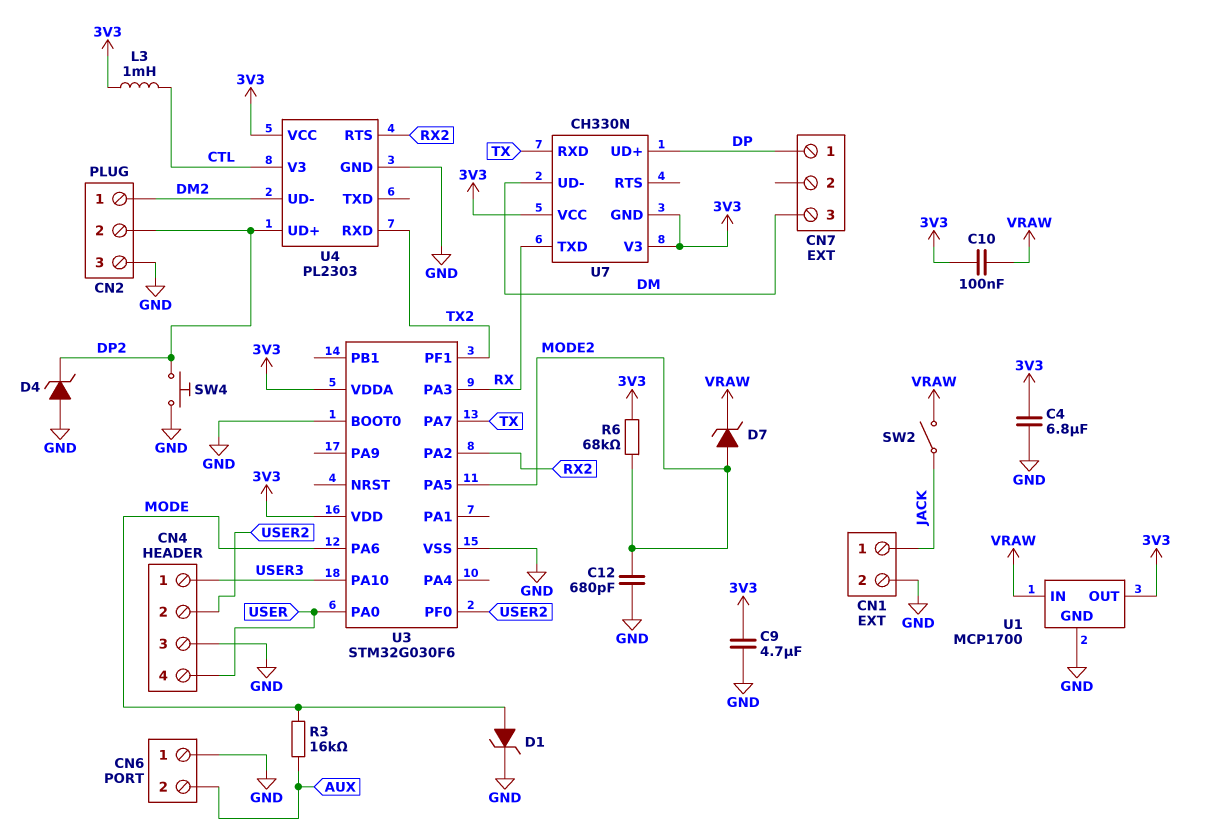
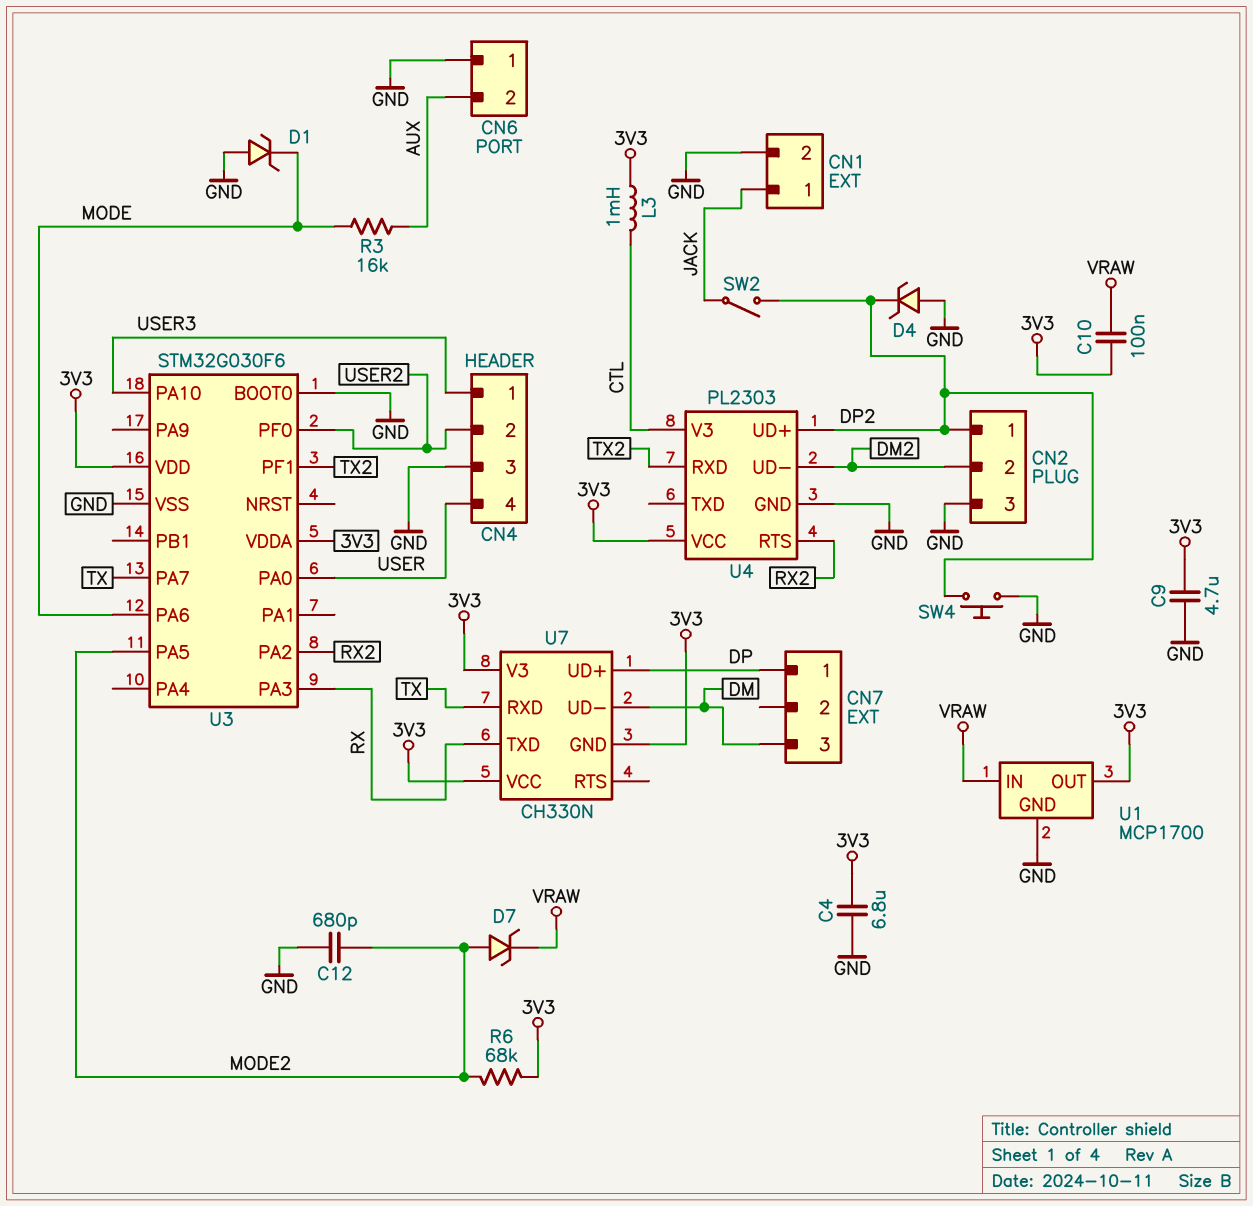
CN2 pin 1: DM2 -> DP2
CN2 pin 2: DP2 -> DM2
D1: zener (A MODE, K GND) -> zener (A GND, K MODE)
SW2: switch (JACK, VRAW) -> switch (DP2, JACK)

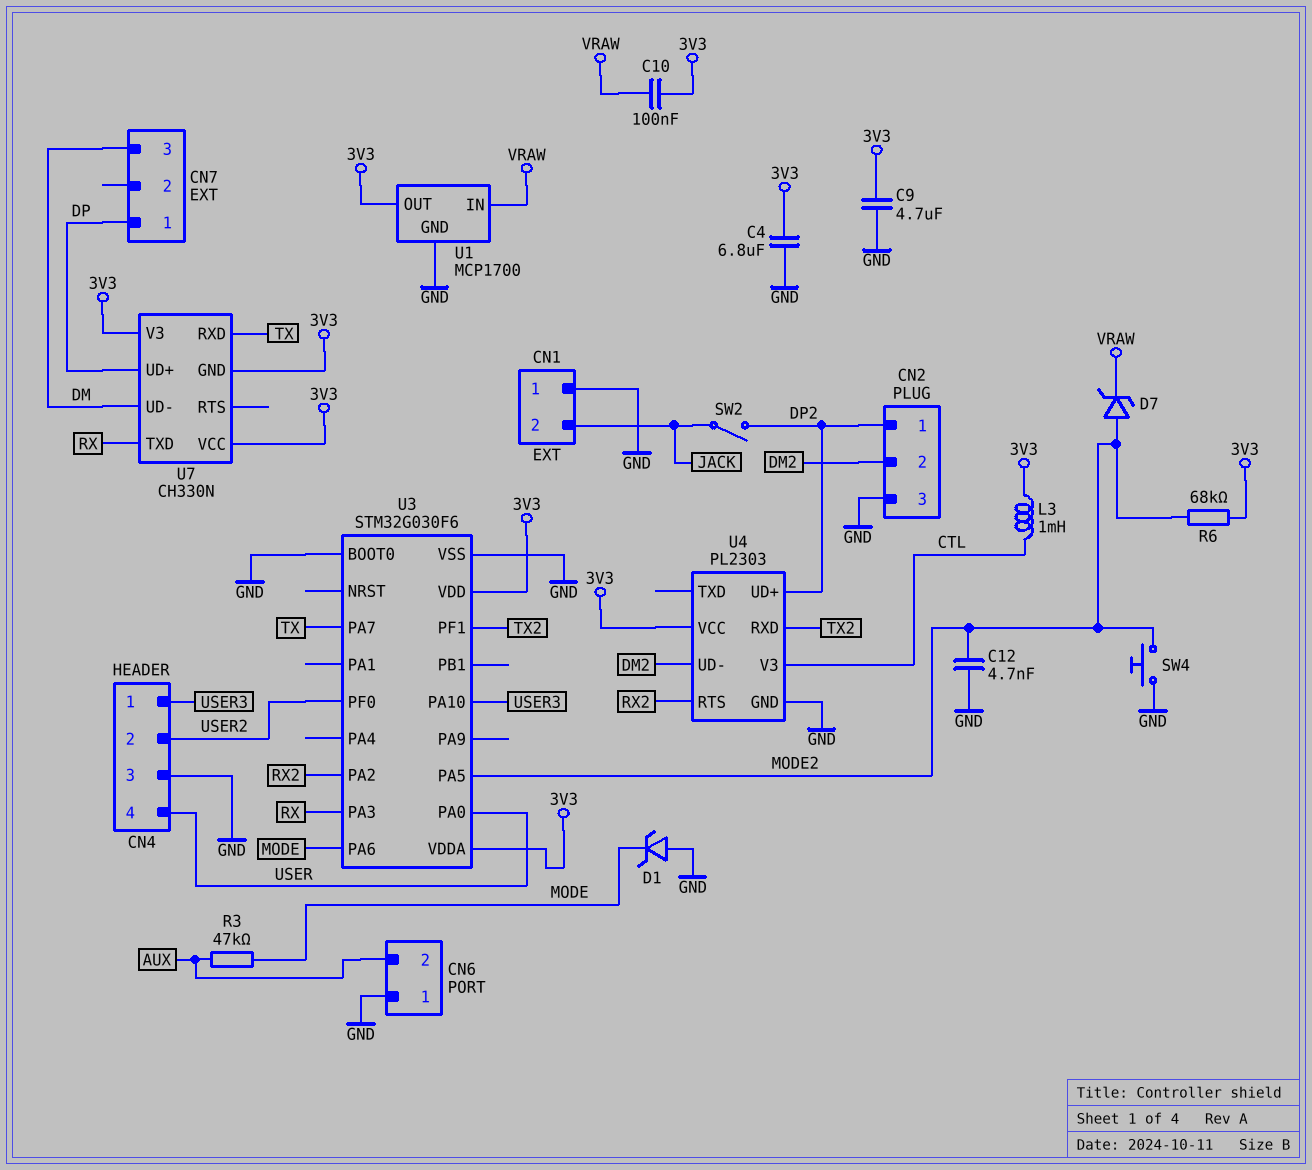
C12: 680pF (GND, MODE2) -> 4.7nF (GND, MODE2)
CN1 pin 1: JACK -> GND
CN1 pin 2: GND -> JACK
D4: zener (A GND, K DP2) -> none
R3: 16k (AUX, MODE) -> 47k (AUX, MODE)
SW4: button (DP2, GND) -> button (GND, MODE2)

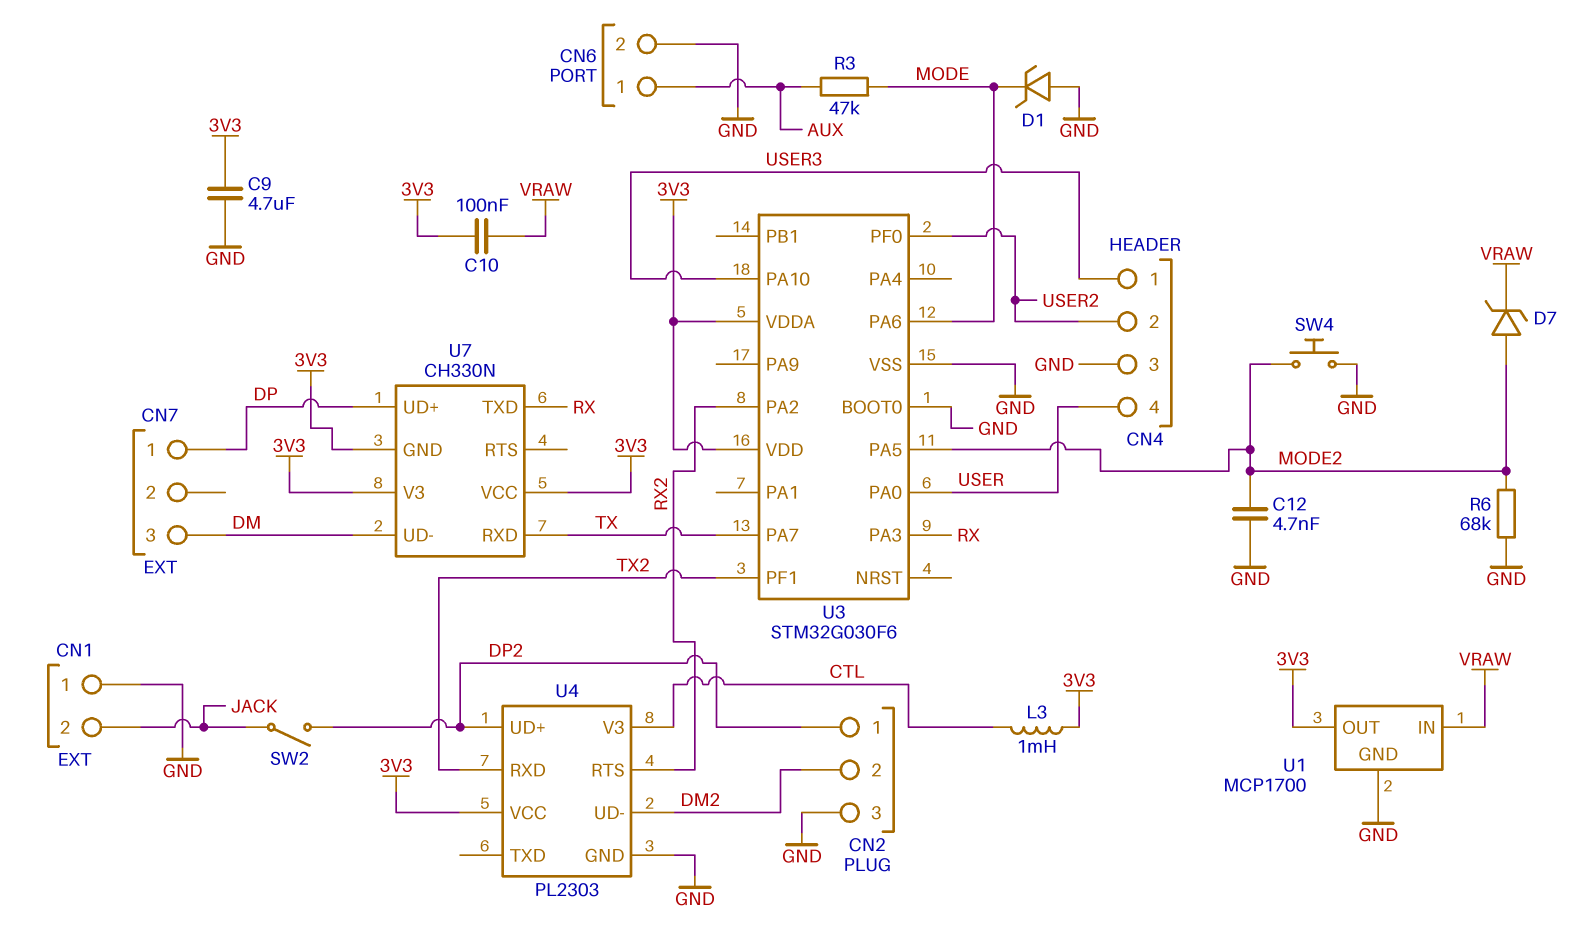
C4: 6.8uF (3V3, GND) -> none
CN6 pin 1: GND -> AUX
CN6 pin 2: AUX -> GND
R6: 68k (3V3, MODE2) -> 68k (GND, MODE2)

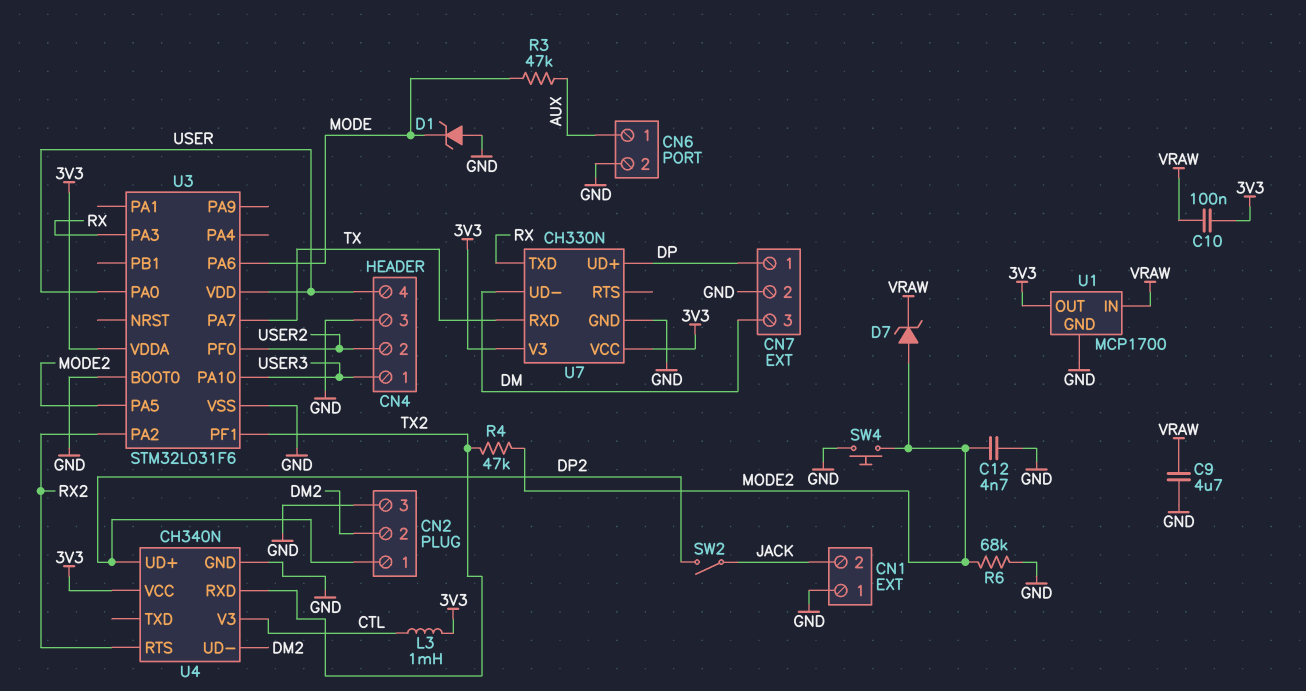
C9: 4.7uF (3V3, GND) -> 4.7uF (GND, VRAW)
CN7 pin 2: none -> GND
R4: none -> 47k (MODE2, TX2)
U3: STM32G030F6 -> STM32L031F6
U3 pin VDD: 3V3 -> USER
U4: PL2303 -> CH340N
U7 pin GND: 3V3 -> GND

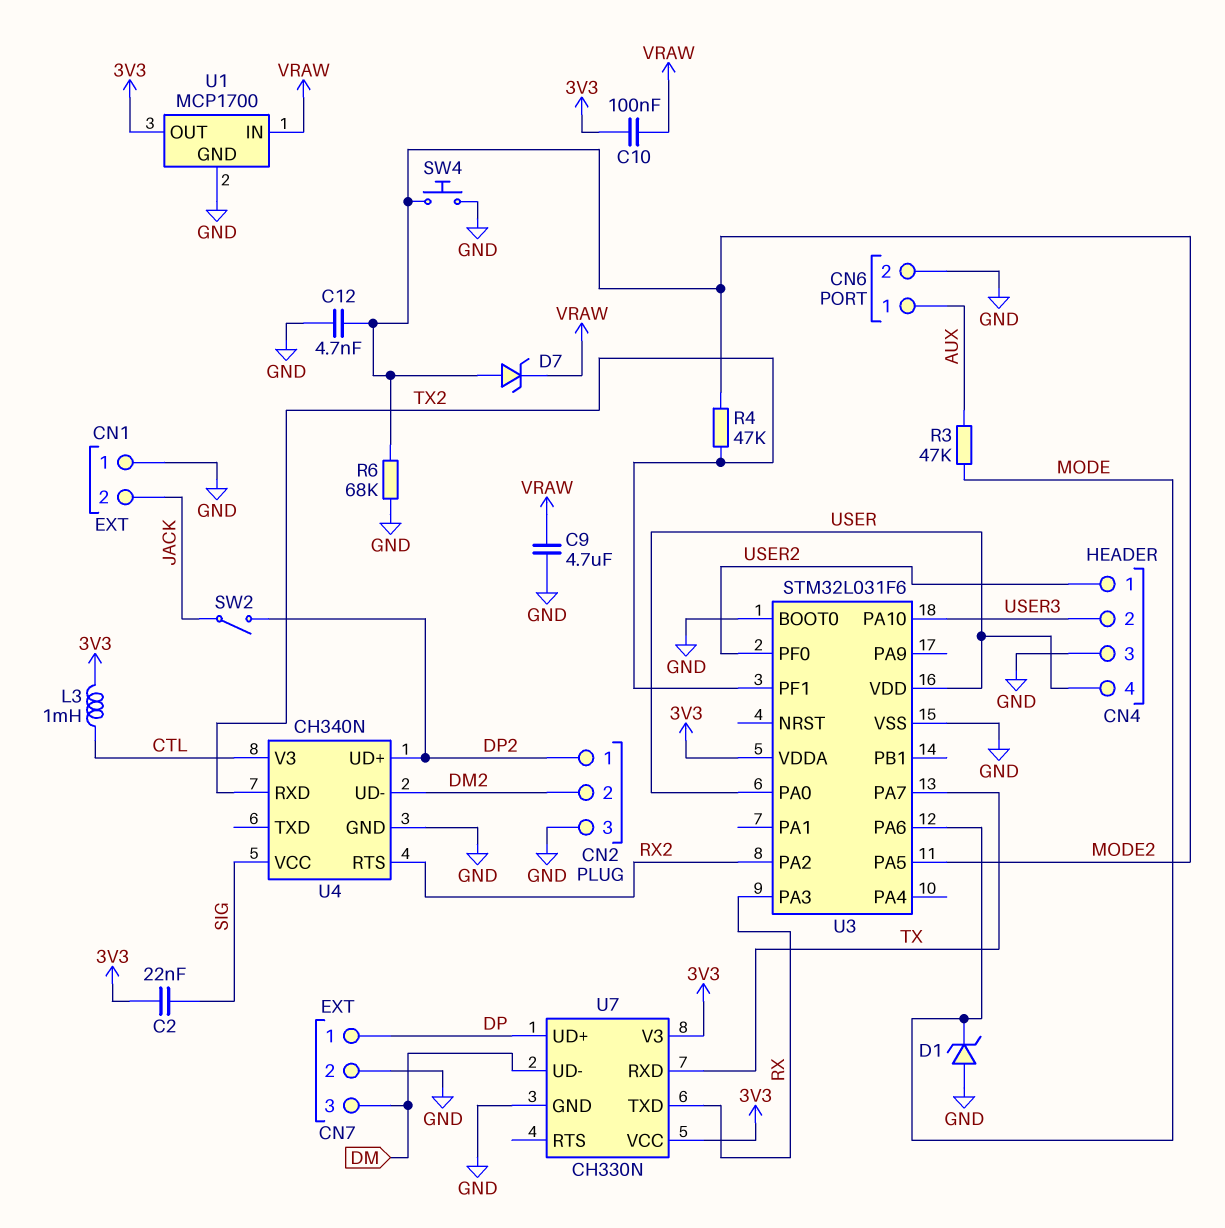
C2: none -> 22nF (3V3, SIG)
CN4 pin 1: USER3 -> USER2
CN4 pin 2: USER2 -> USER3
U4 pin VCC: 3V3 -> SIG

